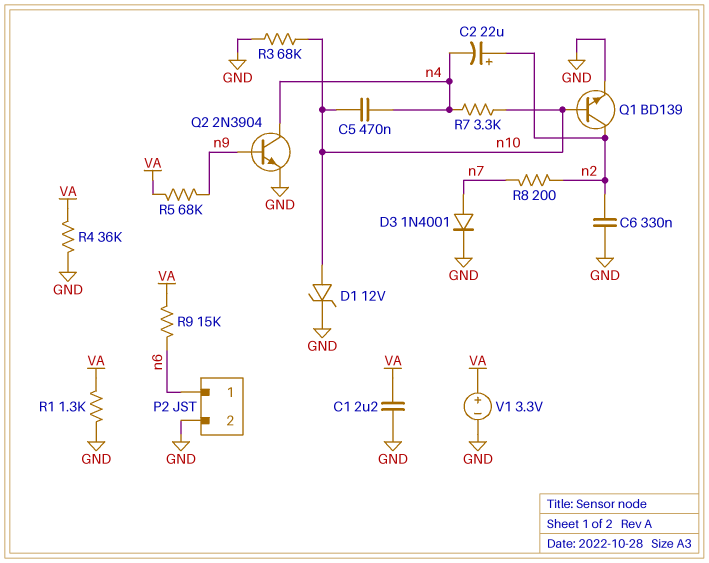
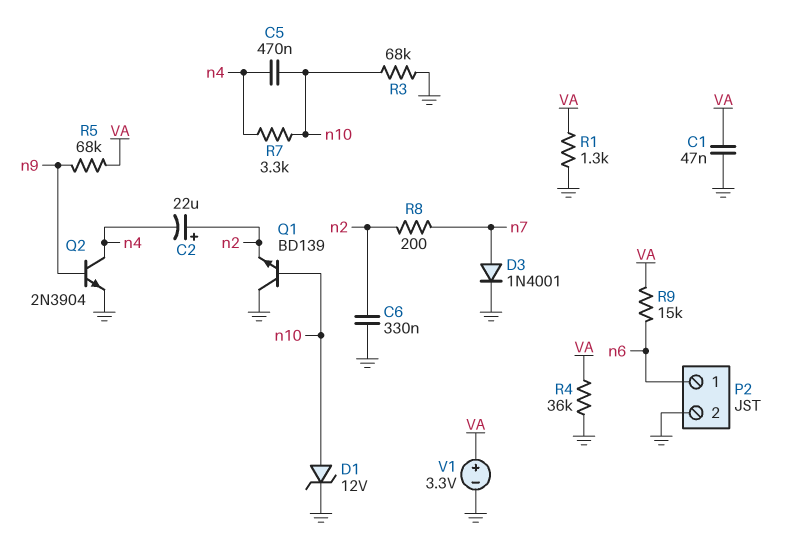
C1: 2.2uF (GND, VA) -> 47nF (GND, VA)
Q1: NPN BD139 (B n10, C n2, E GND) -> NPN BD139 (B n10, C GND, E n2)

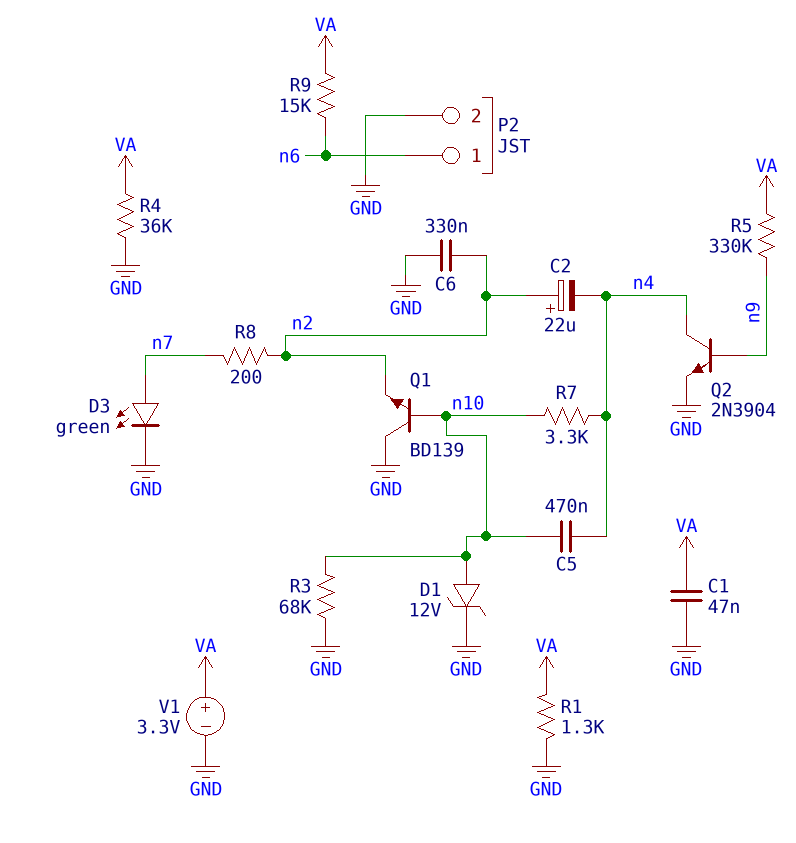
D3: diode 1N4001 (A n7, K GND) -> LED green (A n7, K GND)
R5: 68k (VA, n9) -> 330k (VA, n9)

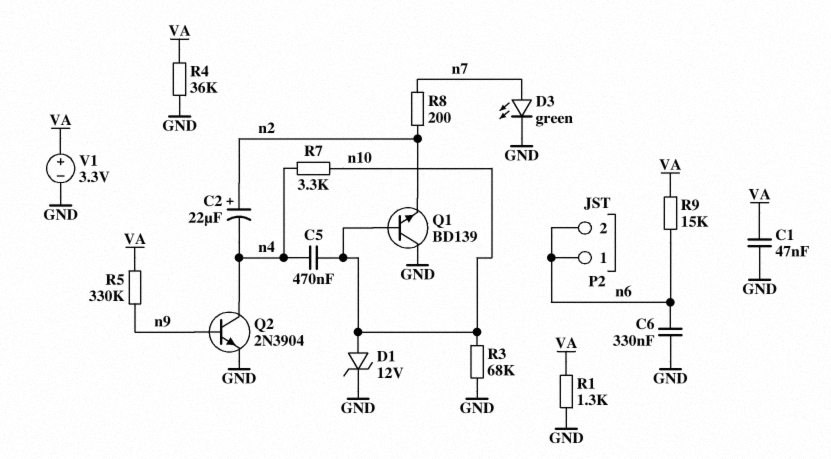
C6: 330nF (GND, n2) -> 330nF (GND, n6)
P2 pin 2: GND -> n6

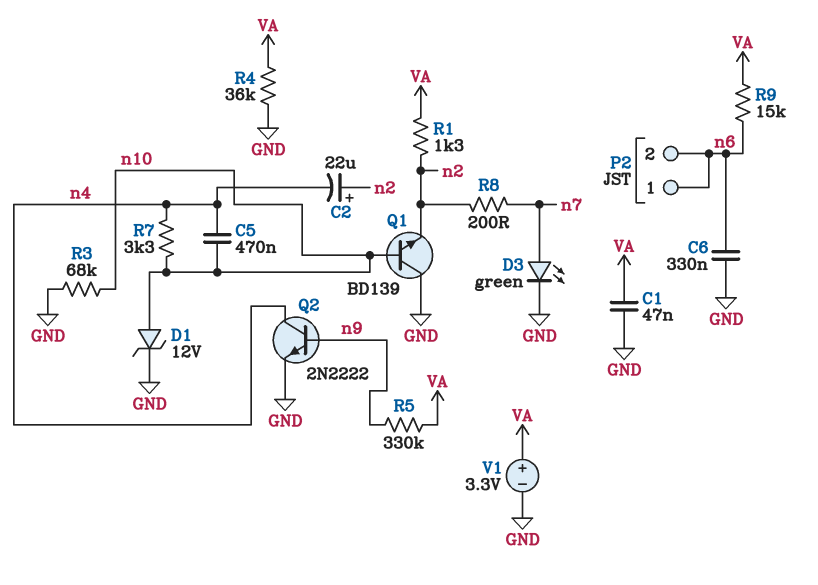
Q2: NPN 2N3904 (B n9, C n4, E GND) -> NPN 2N2222 (B n9, C n4, E GND)
R1: 1.3k (GND, VA) -> 1.3k (VA, n2)

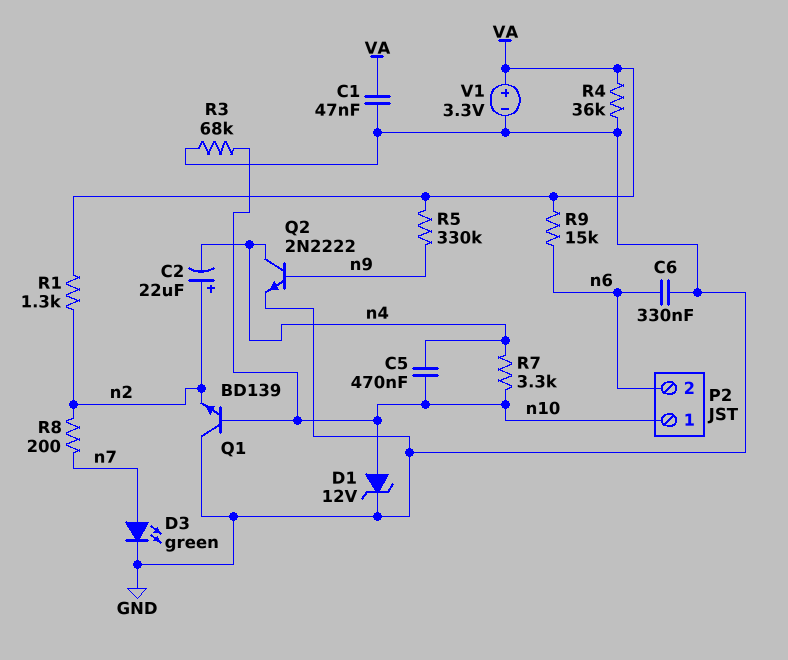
P2 pin 1: n6 -> n10

